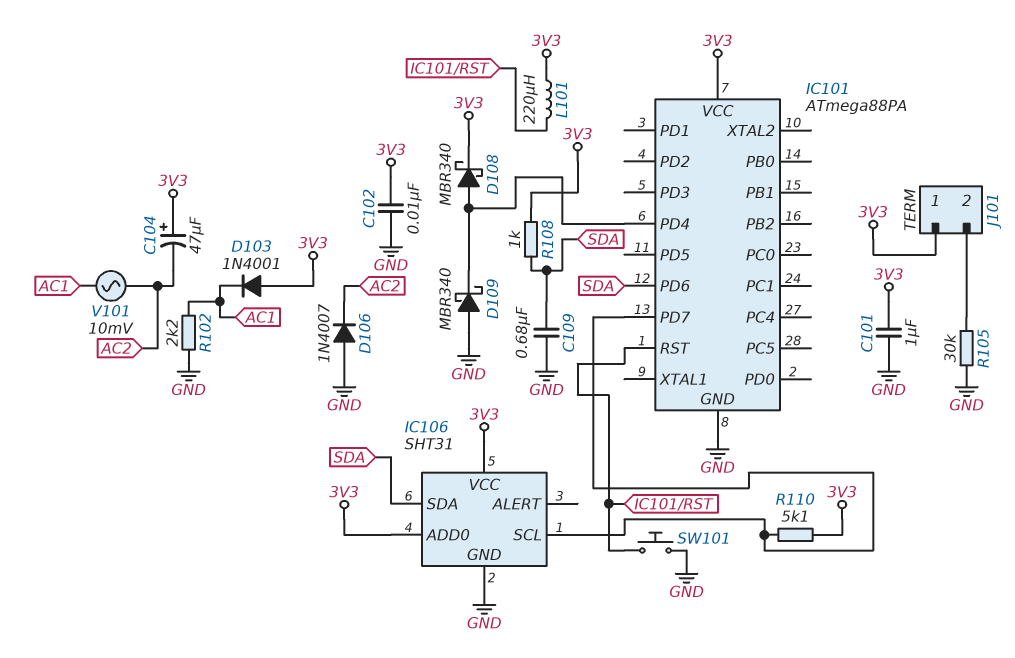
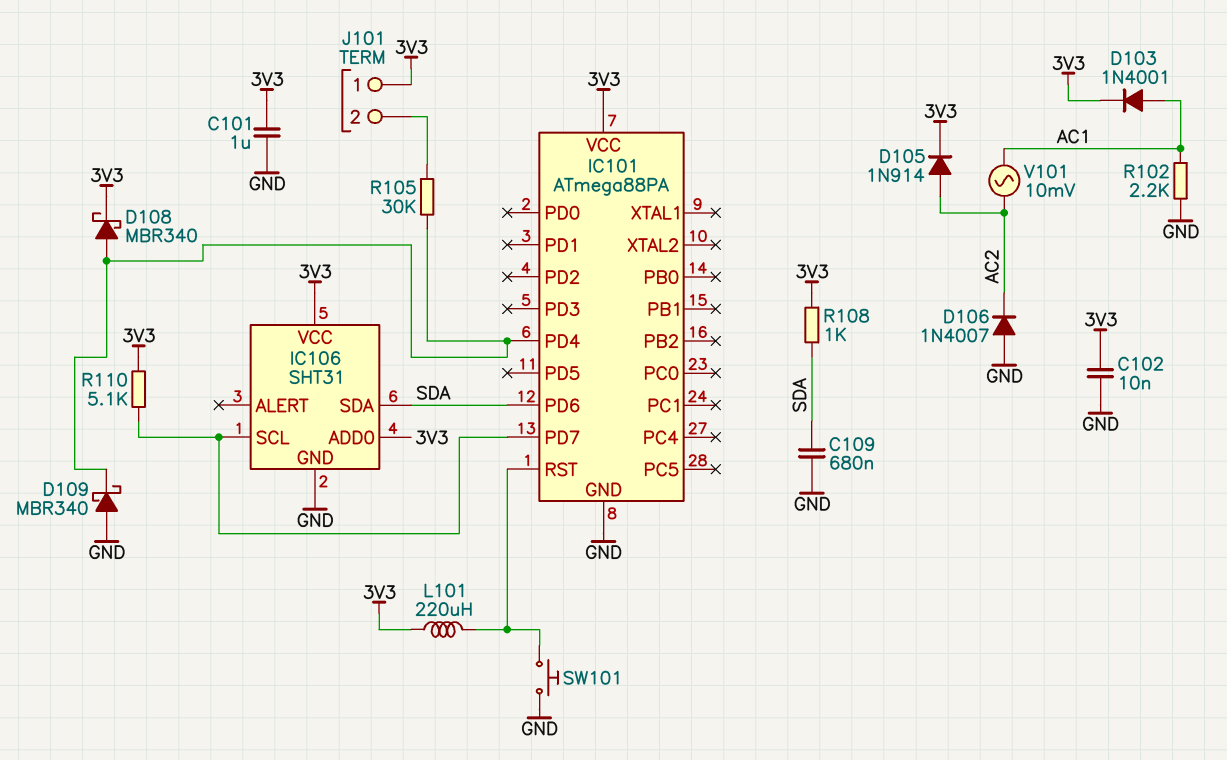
C104: 47uF (plus 3V3, minus AC2) -> none
D103: diode 1N4001 (A 3V3, K AC1) -> diode 1N4001 (A AC1, K 3V3)
D105: none -> diode 1N914 (A AC2, K 3V3)
R105: 30k (GND, J101/2) -> 30k (IC101/PD4, J101/2)

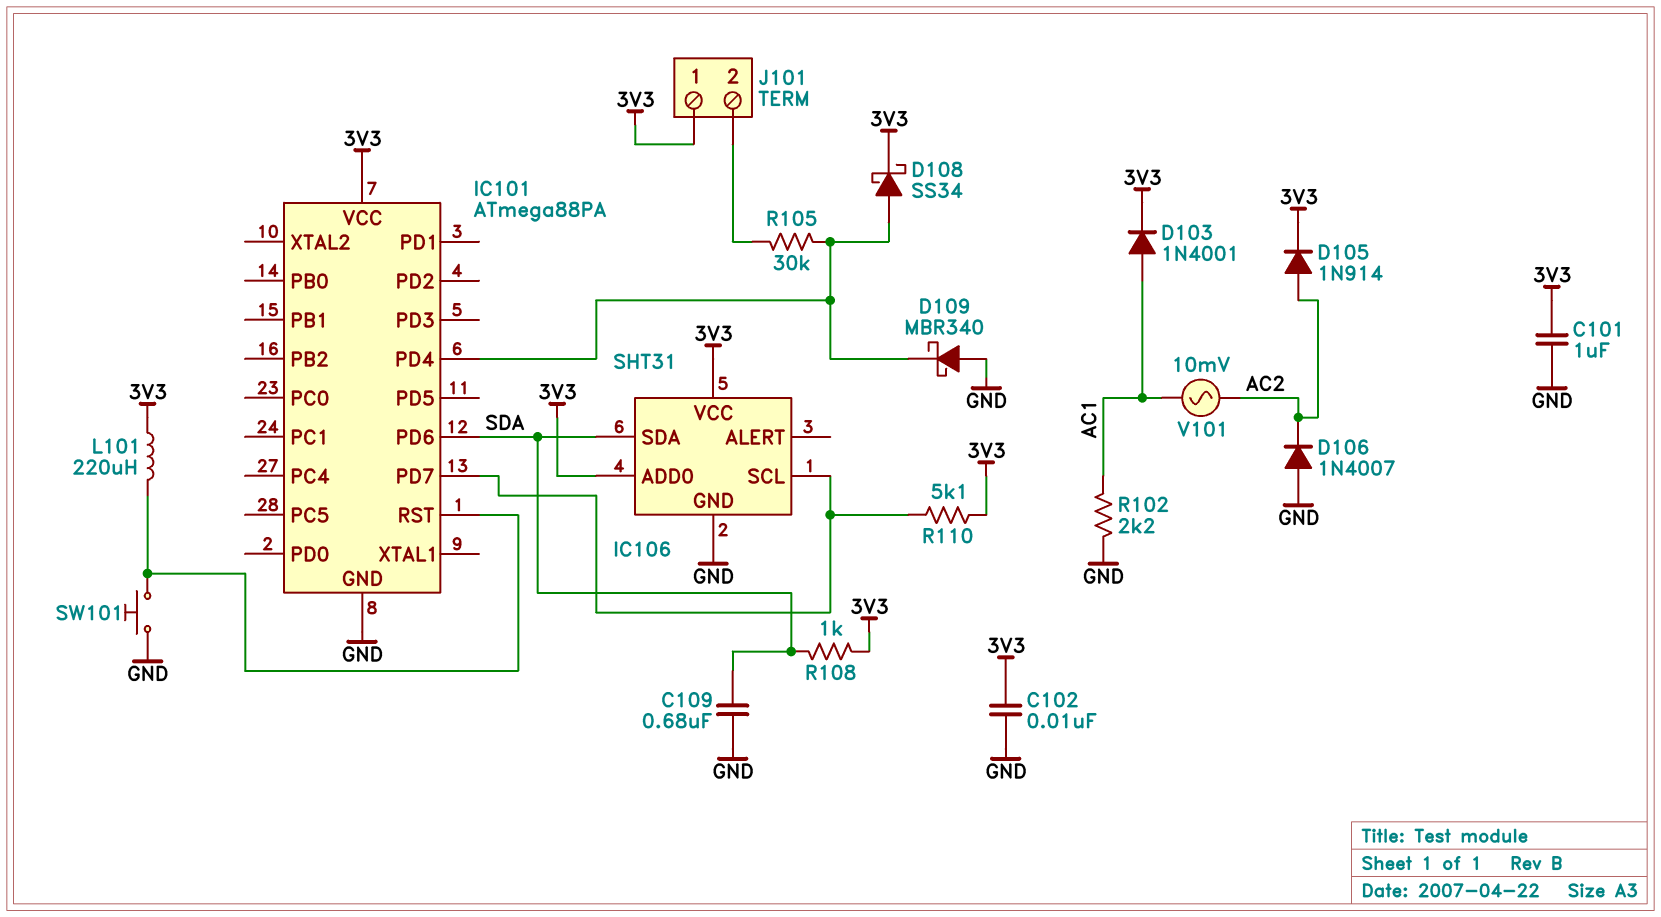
D108: schottky MBR340 (A IC101/PD4, K 3V3) -> schottky SS34 (A IC101/PD4, K 3V3)

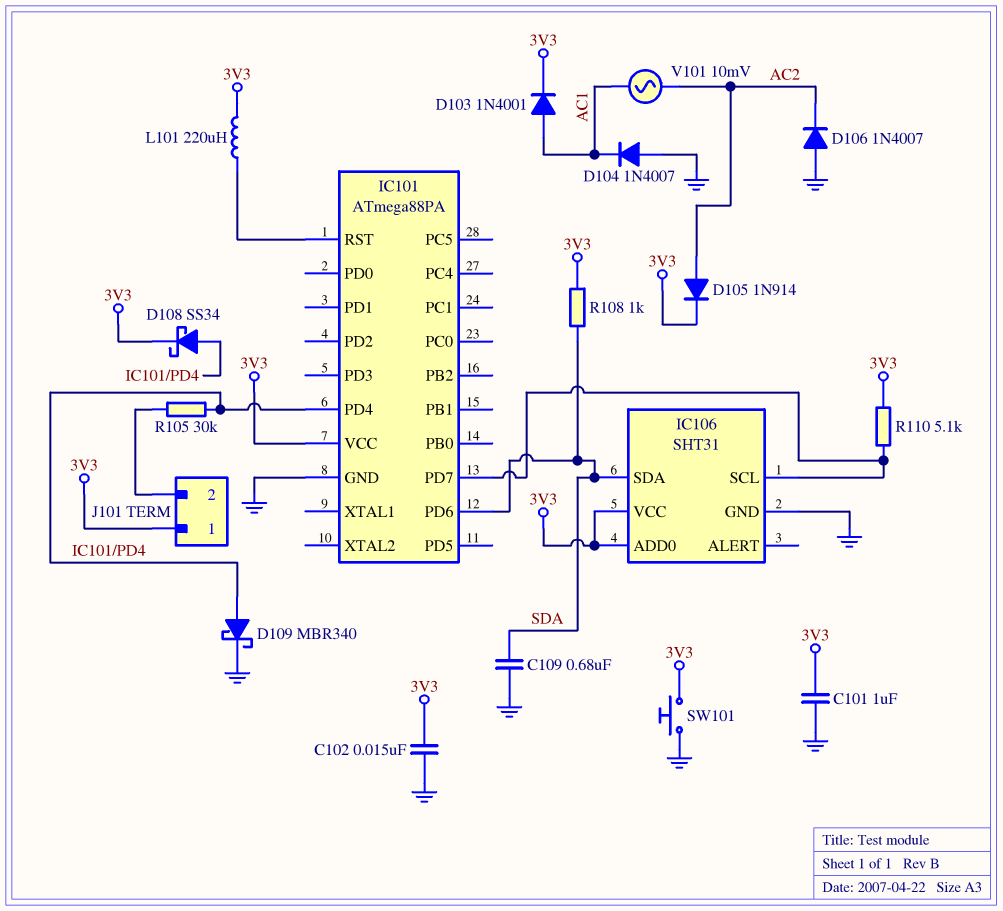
C102: 10nF (3V3, GND) -> 15nF (3V3, GND)
D104: none -> diode 1N4007 (A GND, K AC1)
D109: schottky MBR340 (A GND, K IC101/PD4) -> schottky MBR340 (A IC101/PD4, K GND)
R102: 2.2k (AC1, GND) -> none
SW101: button (GND, IC101/RST) -> button (3V3, GND)

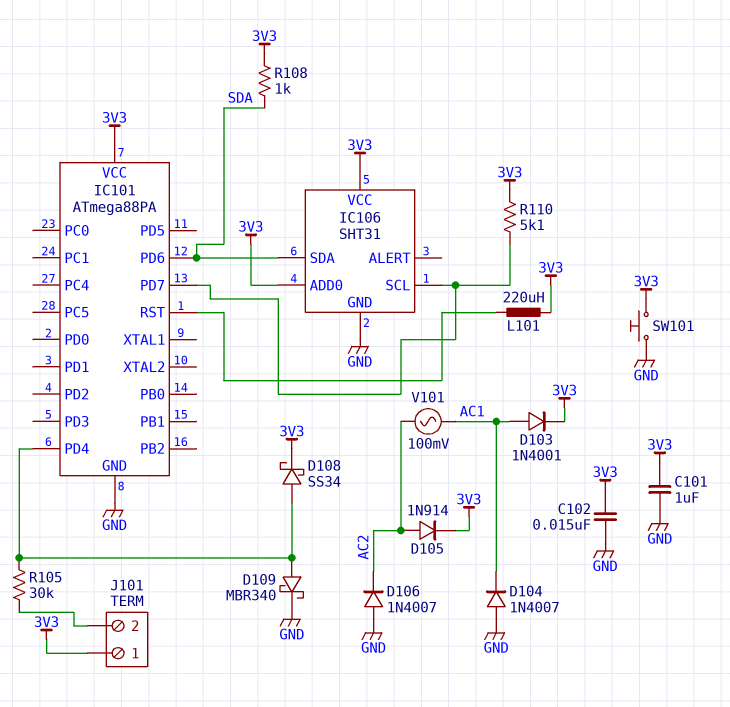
C109: 680nF (GND, SDA) -> none
V101: AC 10mV (AC1, AC2) -> AC 100mV (AC1, AC2)

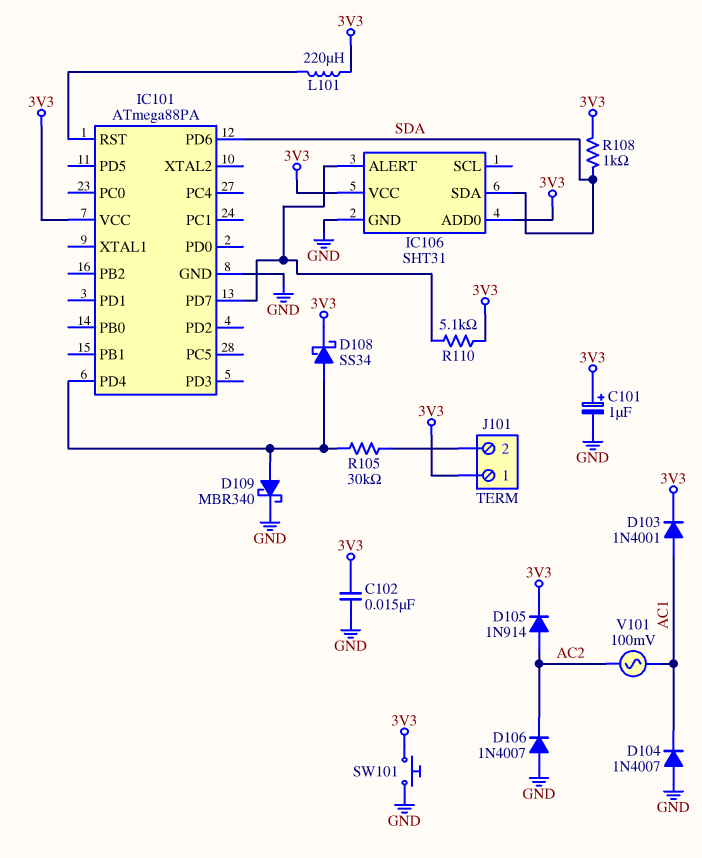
C101: 1uF (3V3, GND) -> 1uF (plus 3V3, minus GND)
IC106 pin ALERT: none -> IC101/PD7
IC106 pin SCL: IC101/PD7 -> none

